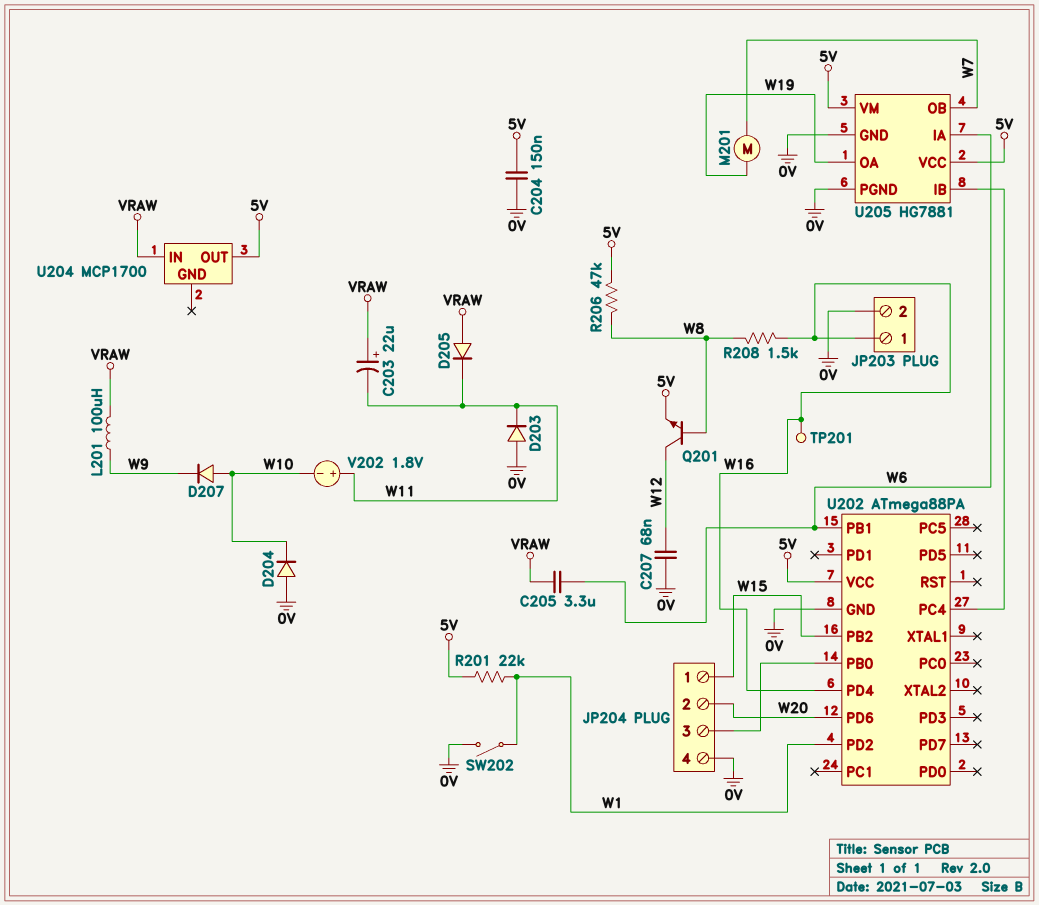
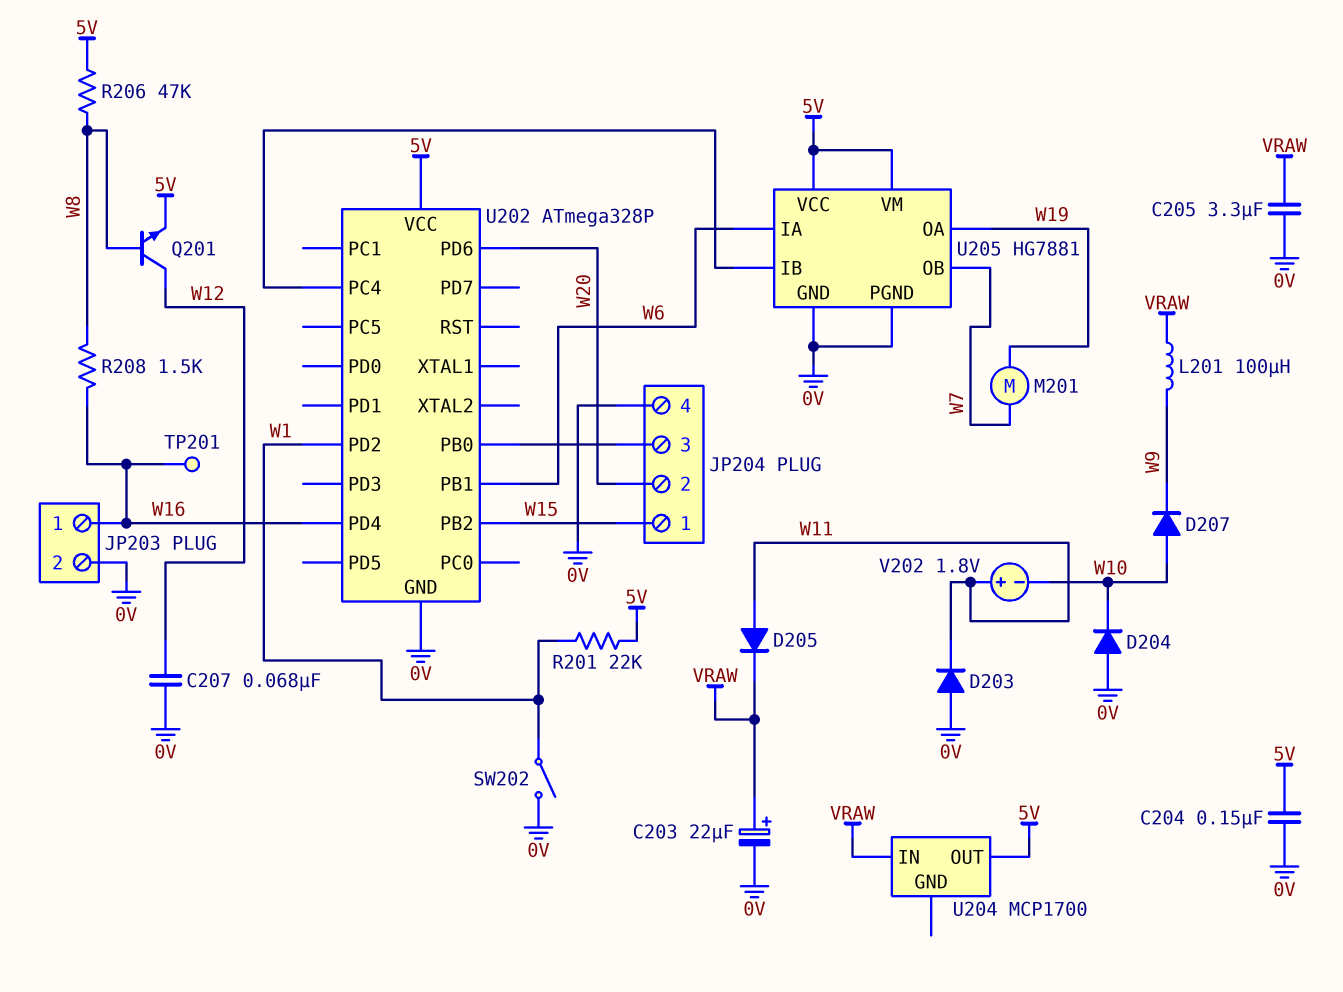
C203: 22uF (plus VRAW, minus W11) -> 22uF (plus VRAW, minus 0V)
C205: 3.3uF (VRAW, W6) -> 3.3uF (0V, VRAW)
D205: diode (A VRAW, K W11) -> diode (A W11, K VRAW)
U202: ATmega88PA -> ATmega328P

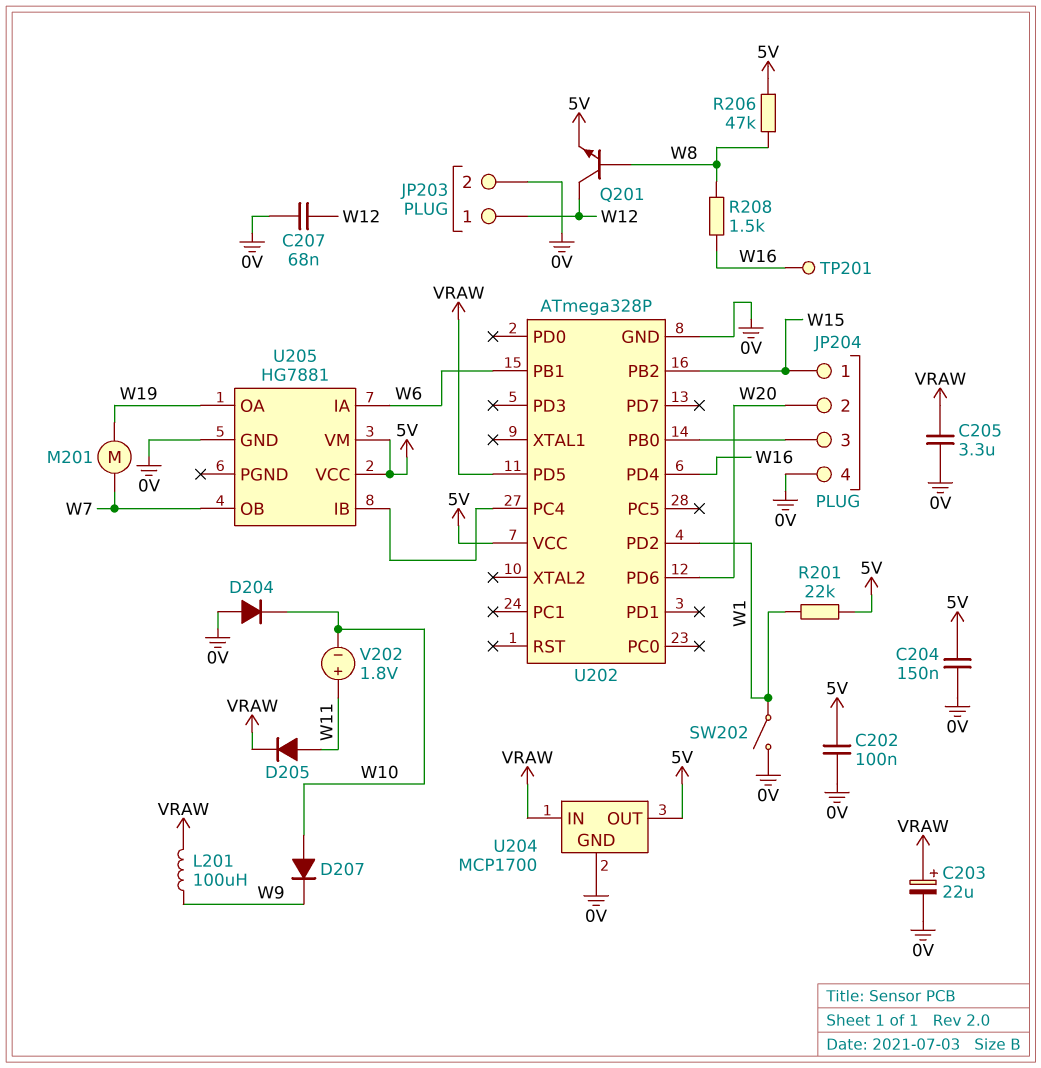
C202: none -> 100nF (0V, 5V)
D203: diode (A 0V, K W11) -> none
JP203 pin 1: W16 -> W12
U202 pin PD5: none -> VRAW
U204 pin GND: none -> 0V
U205 pin PGND: 0V -> none

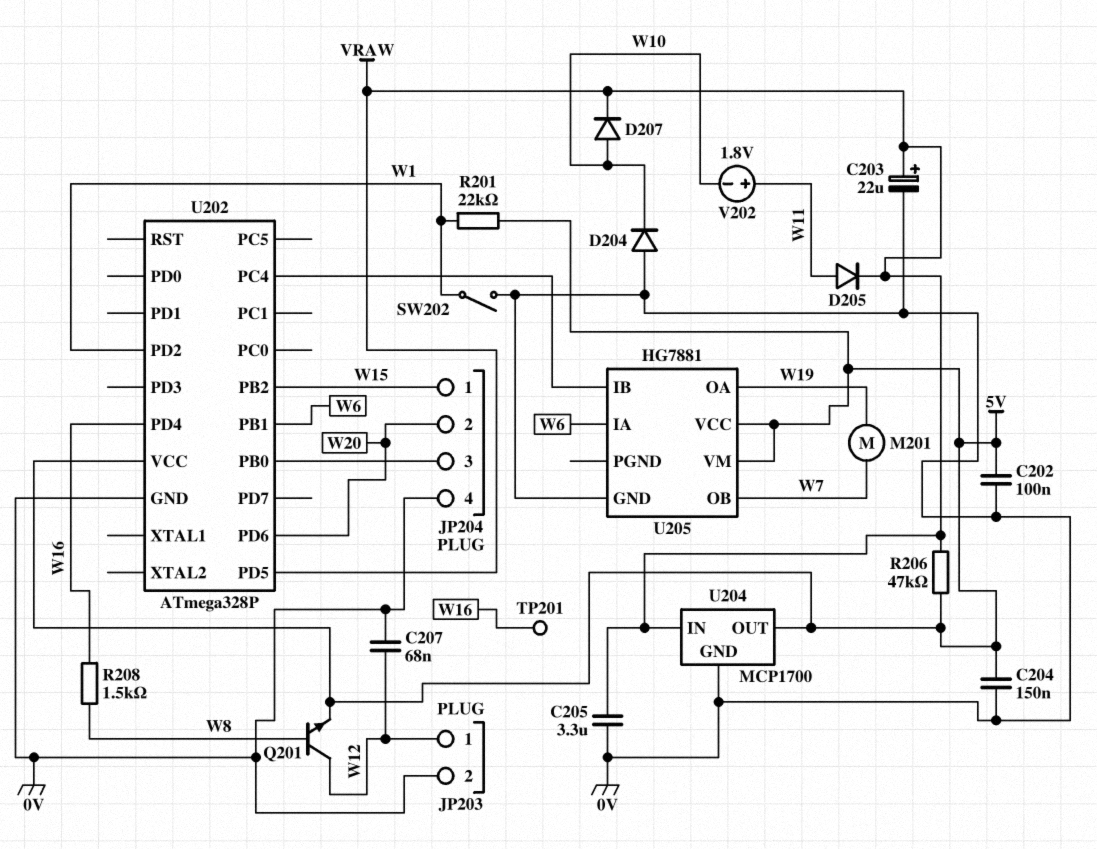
D207: diode (A W10, K W9) -> diode (A W10, K VRAW)
L201: 100uH (VRAW, W9) -> none
R206: 47k (5V, W8) -> 47k (5V, VRAW)

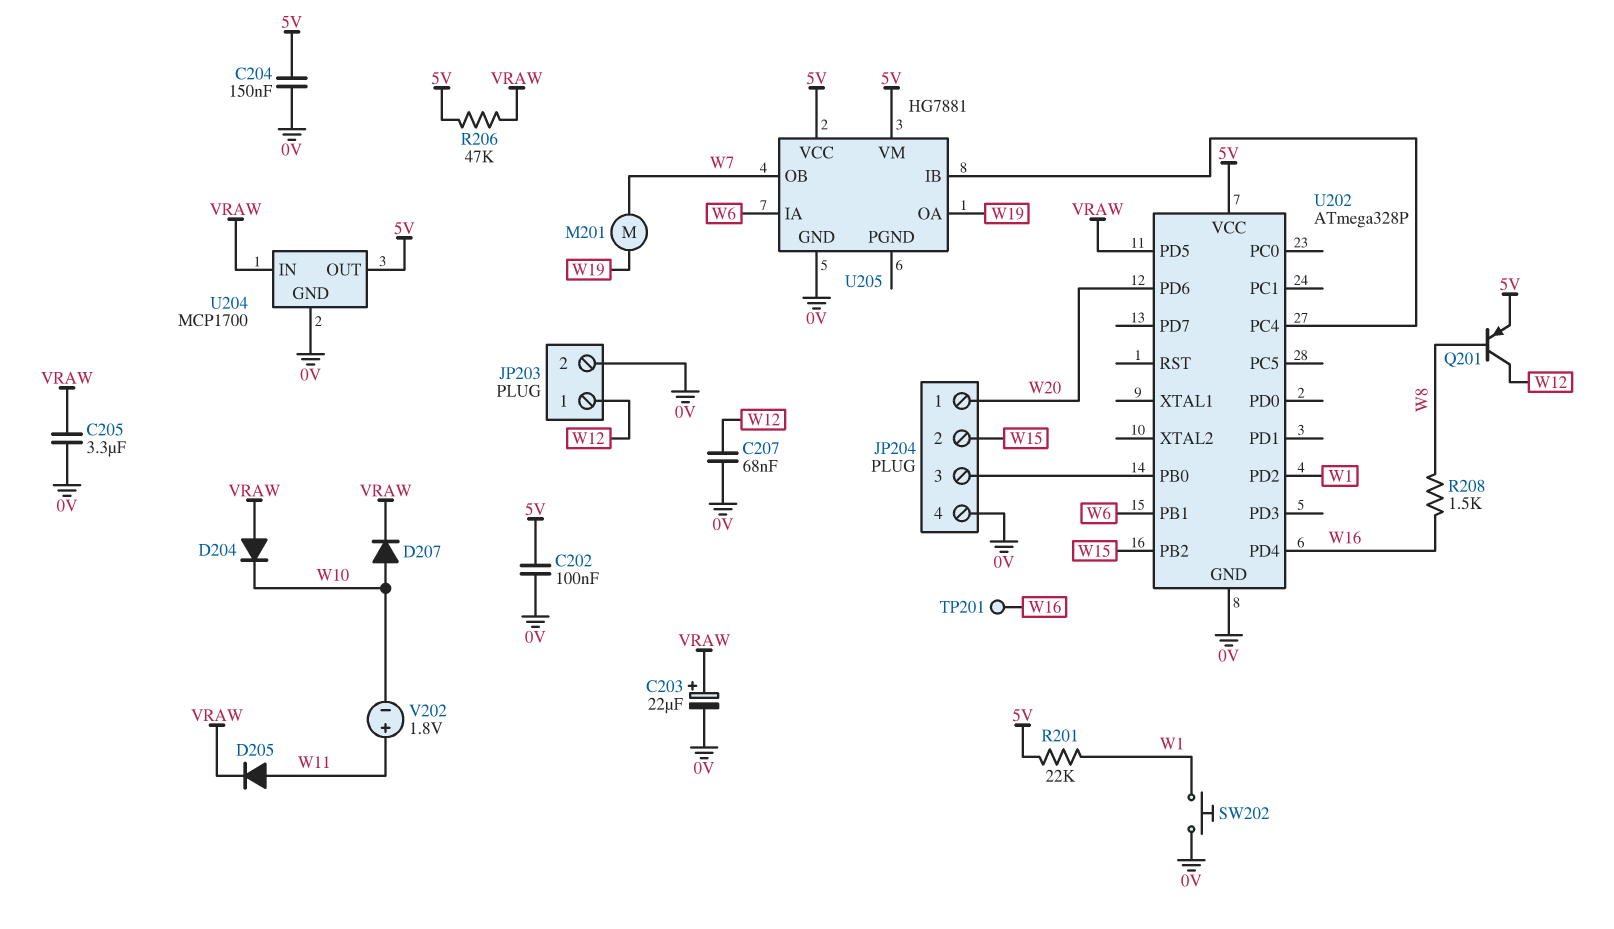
D204: diode (A 0V, K W10) -> diode (A VRAW, K W10)
JP204 pin 1: W15 -> W20
JP204 pin 2: W20 -> W15
Q201: NPN (B W8, C W12, E 5V) -> PNP (B W8, C W12, E 5V)
SW202: switch (0V, W1) -> button (0V, W1)

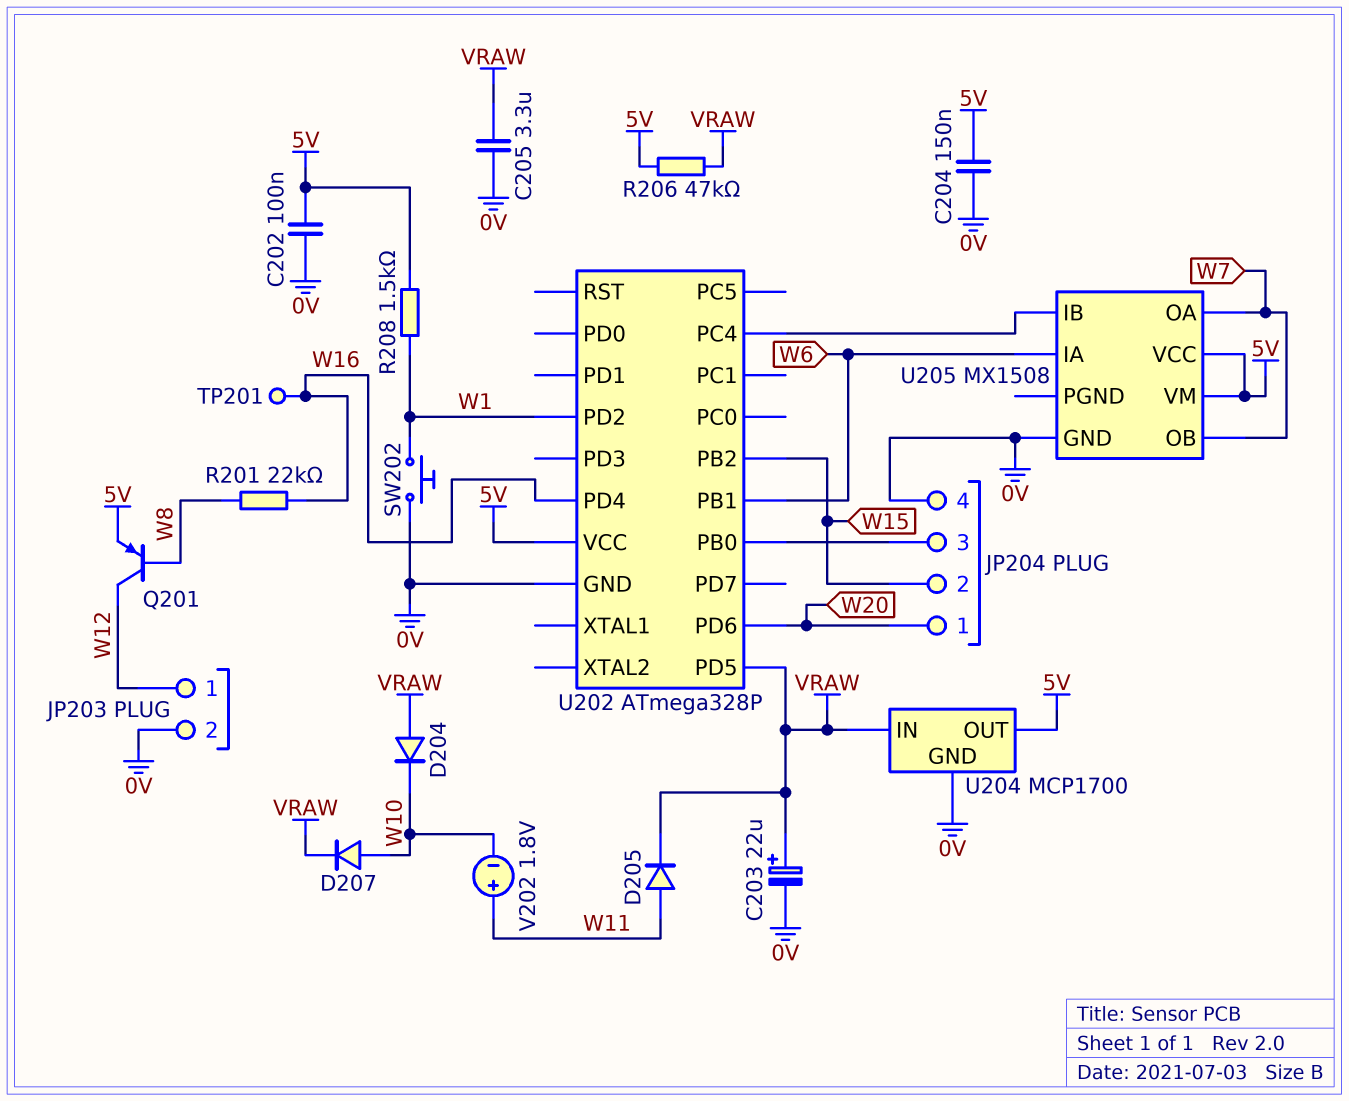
C207: 68nF (0V, W12) -> none
M201: motor (W7, W19) -> none
R201: 22k (5V, W1) -> 22k (W8, W16)
R208: 1.5k (W8, W16) -> 1.5k (5V, W1)
U205: HG7881 -> MX1508
U205 pin OA: W19 -> W7

